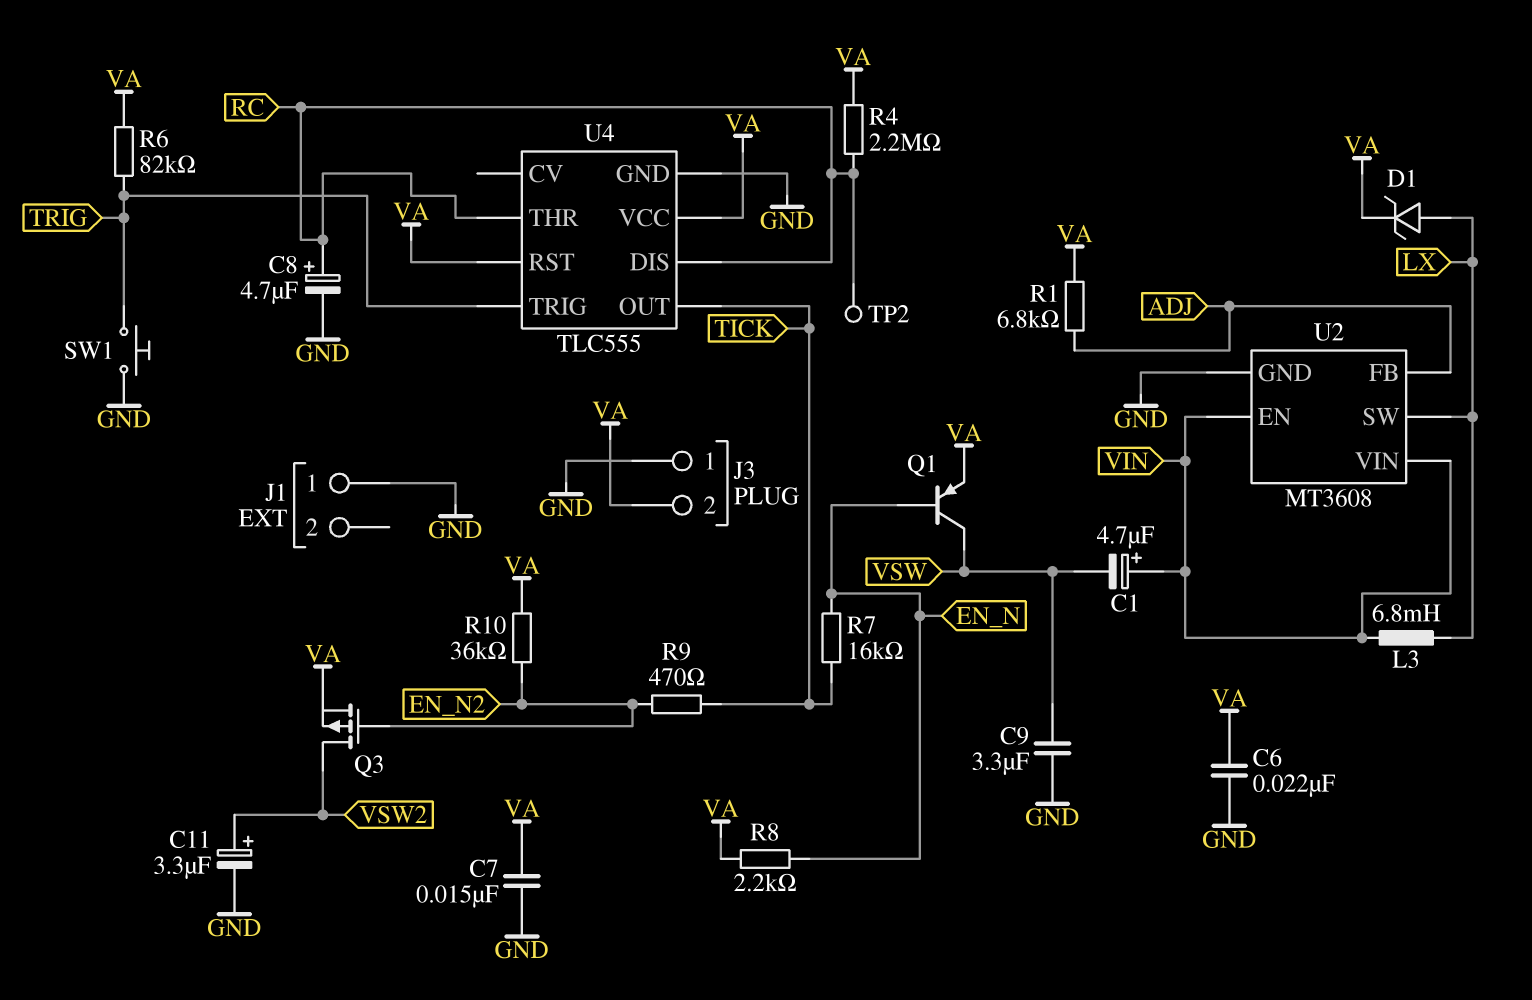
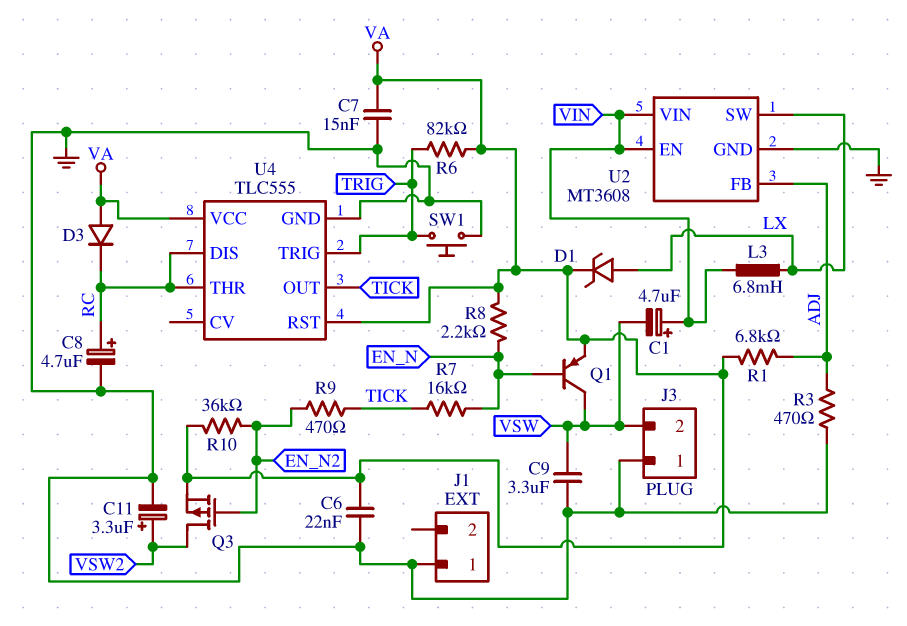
D3: none -> diode (A VA, K RC)
J3 pin 2: VA -> VSW
R3: none -> 470 (ADJ, GND)
R4: 2.2M (RC, VA) -> none
TP2: test point (RC) -> none

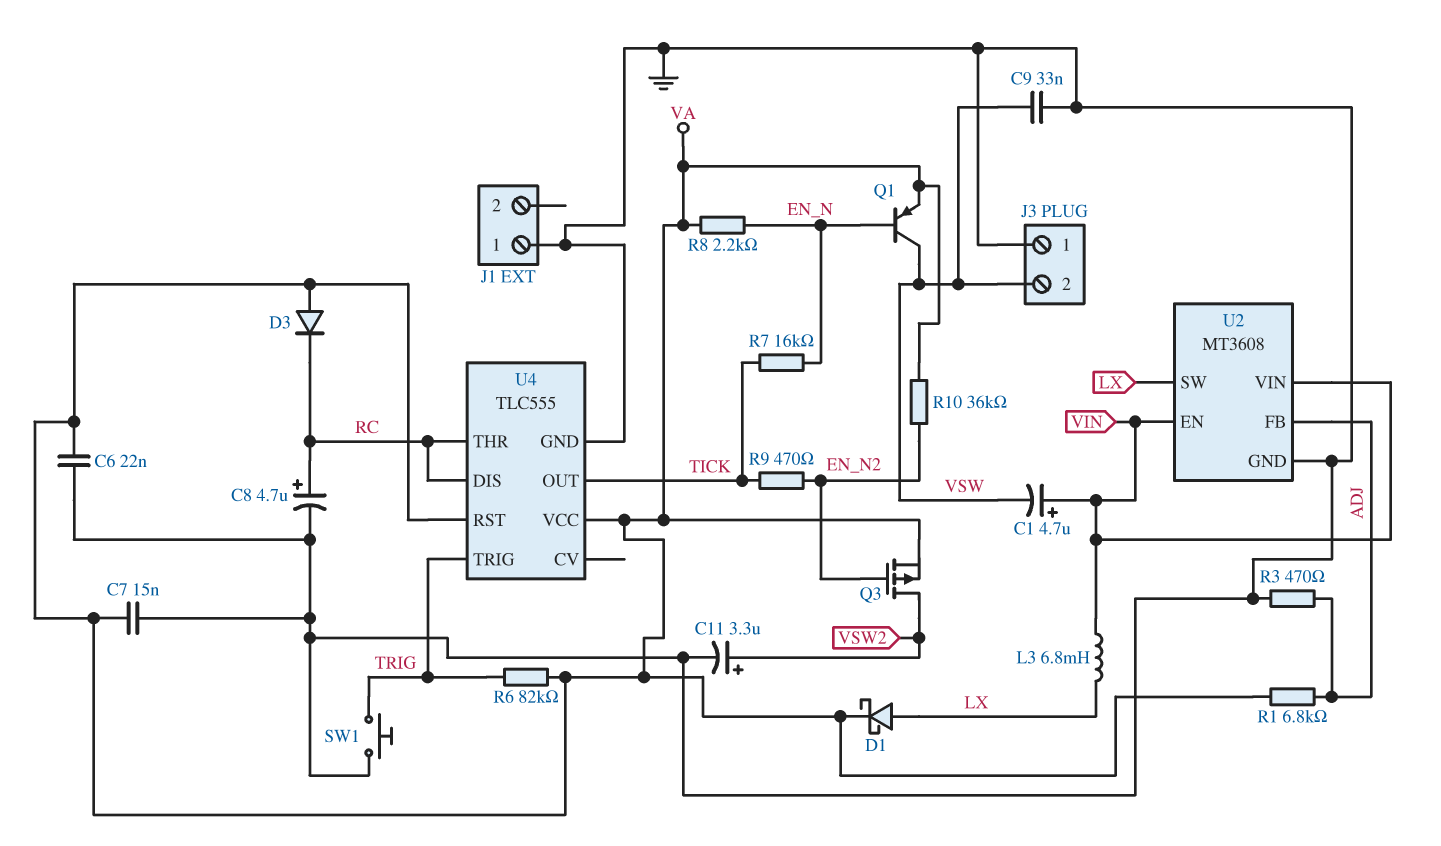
C9: 3.3uF (GND, VSW) -> 33nF (GND, VSW)
D1: zener (A LX, K VA) -> schottky (A LX, K VA)

